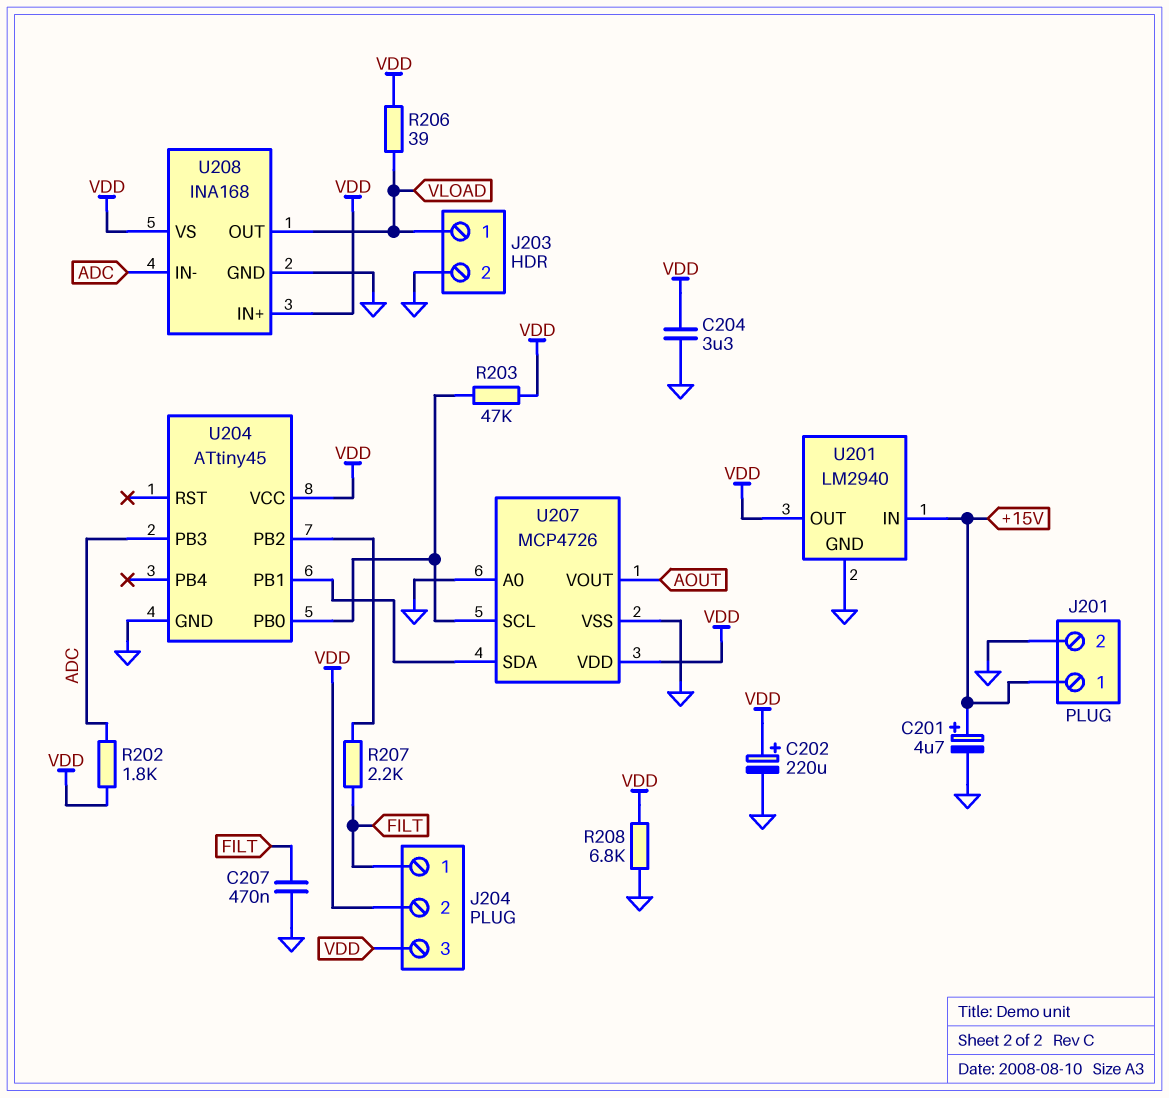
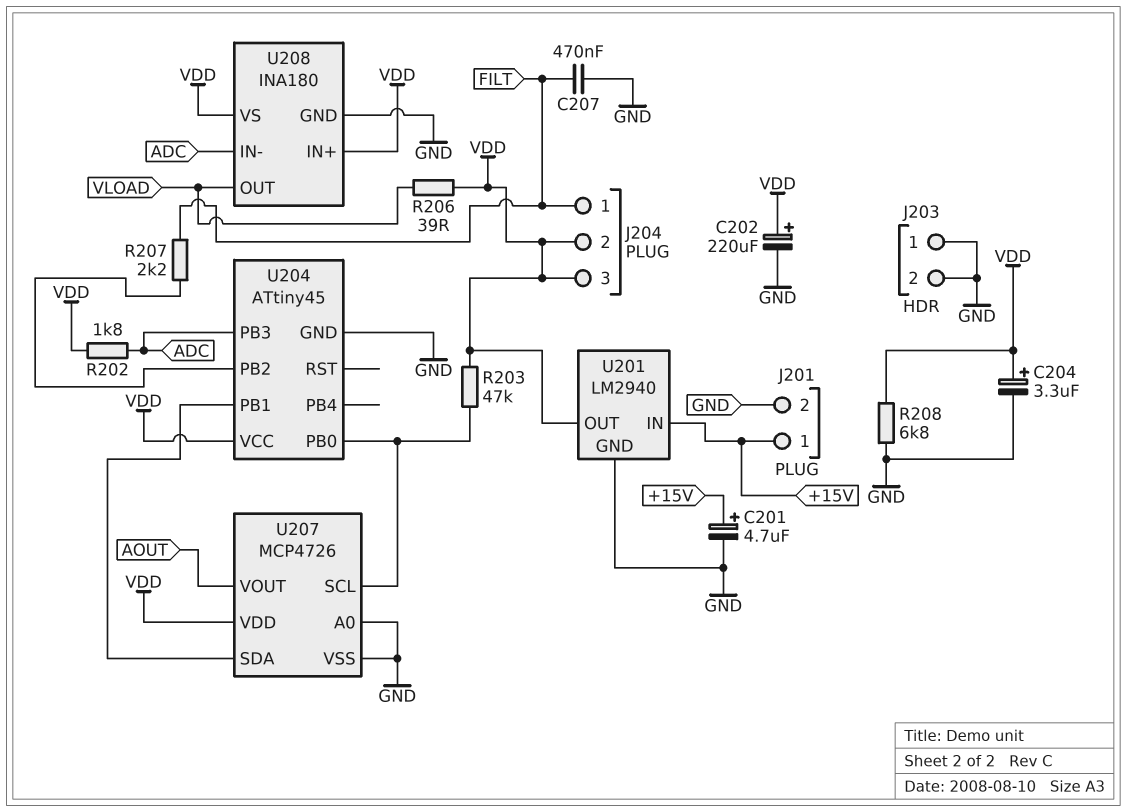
C204: 3.3uF (GND, VDD) -> 3.3uF (plus VDD, minus GND)
J203 pin 1: VLOAD -> GND
U208: INA168 -> INA180

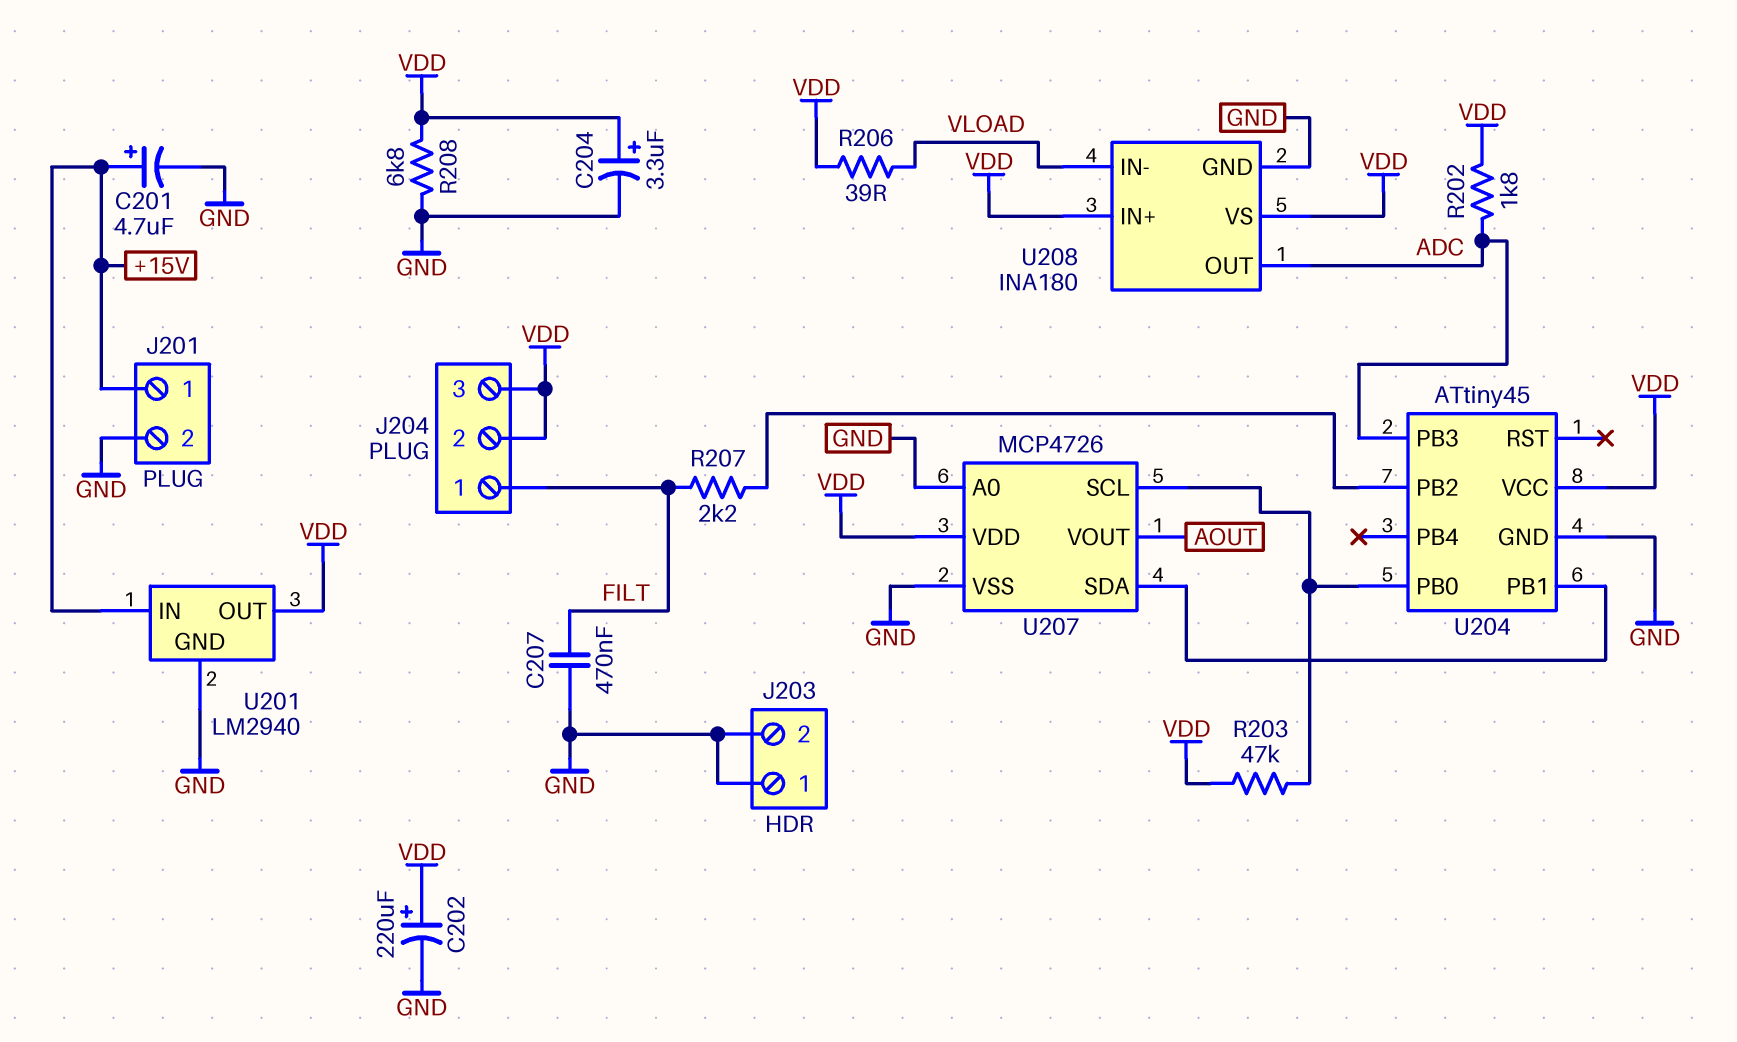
U208 pin IN-: ADC -> VLOAD
U208 pin OUT: VLOAD -> ADC

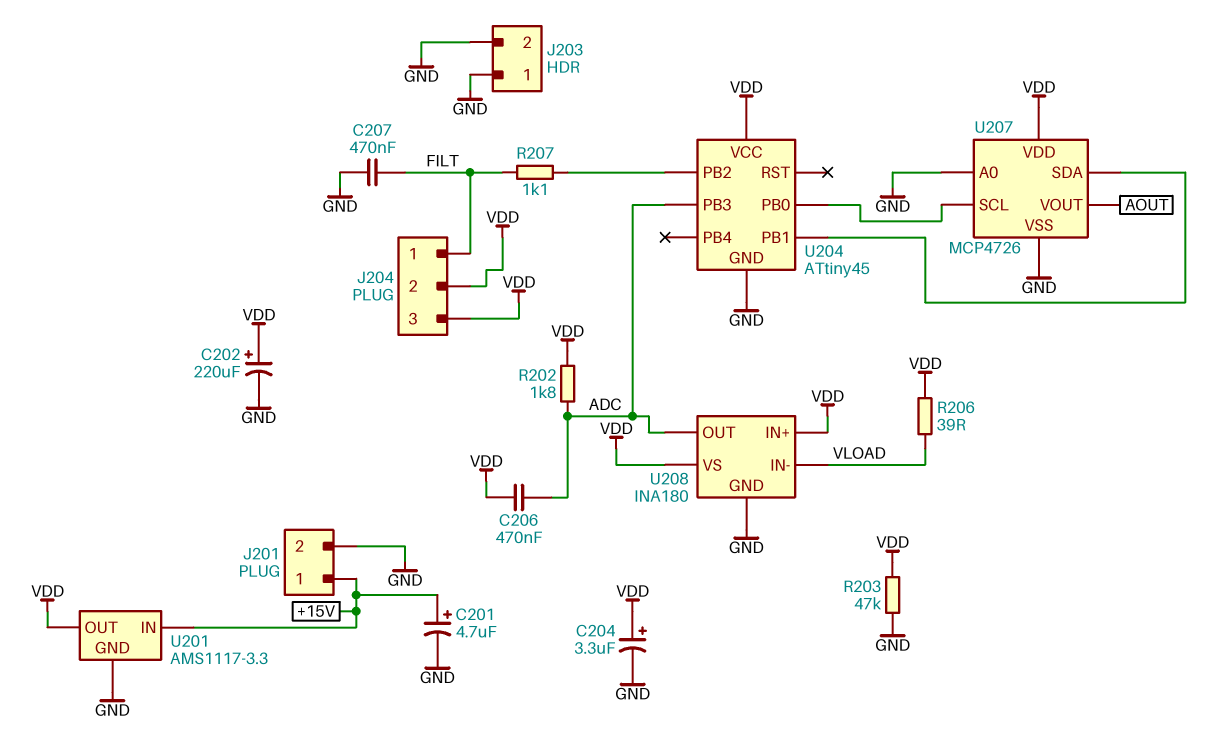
C206: none -> 470nF (ADC, VDD)
R203: 47k (U204/PB0, VDD) -> 47k (GND, VDD)
R207: 2.2k (FILT, U204/PB2) -> 1.1k (FILT, U204/PB2)
R208: 6.8k (GND, VDD) -> none
U201: LM2940 -> AMS1117-3.3

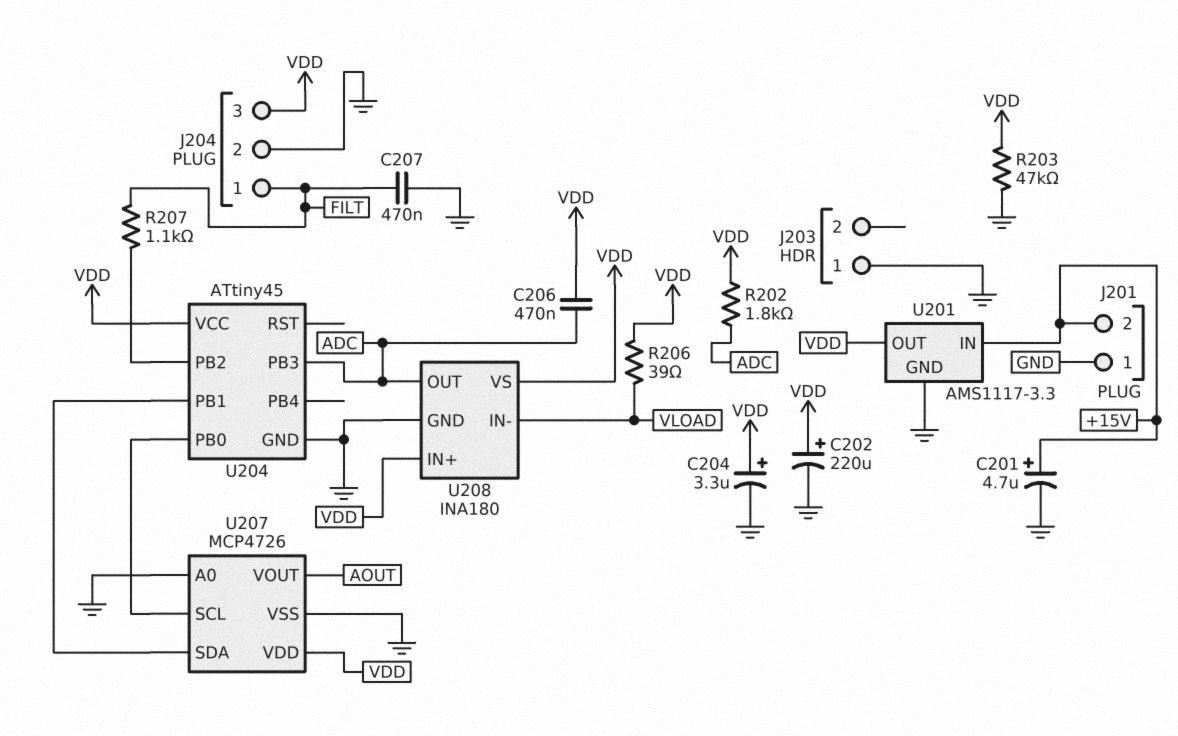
J201 pin 1: +15V -> GND
J201 pin 2: GND -> +15V
J203 pin 2: GND -> none
J204 pin 2: VDD -> GND

